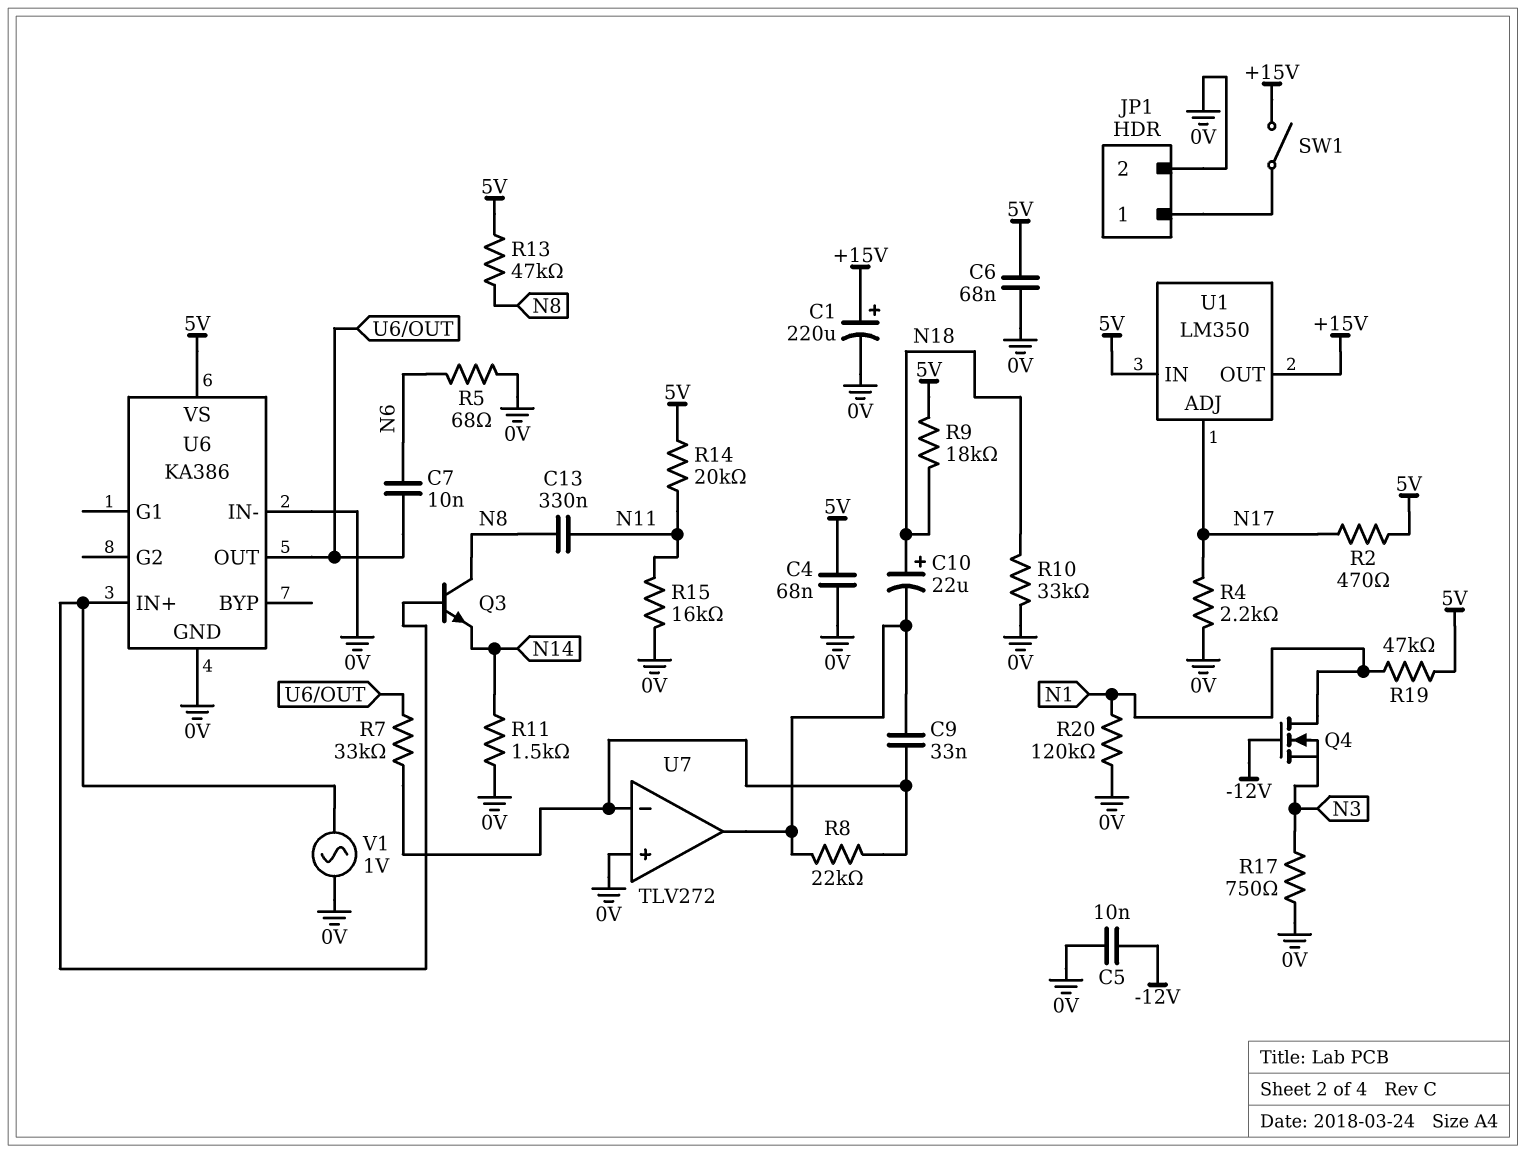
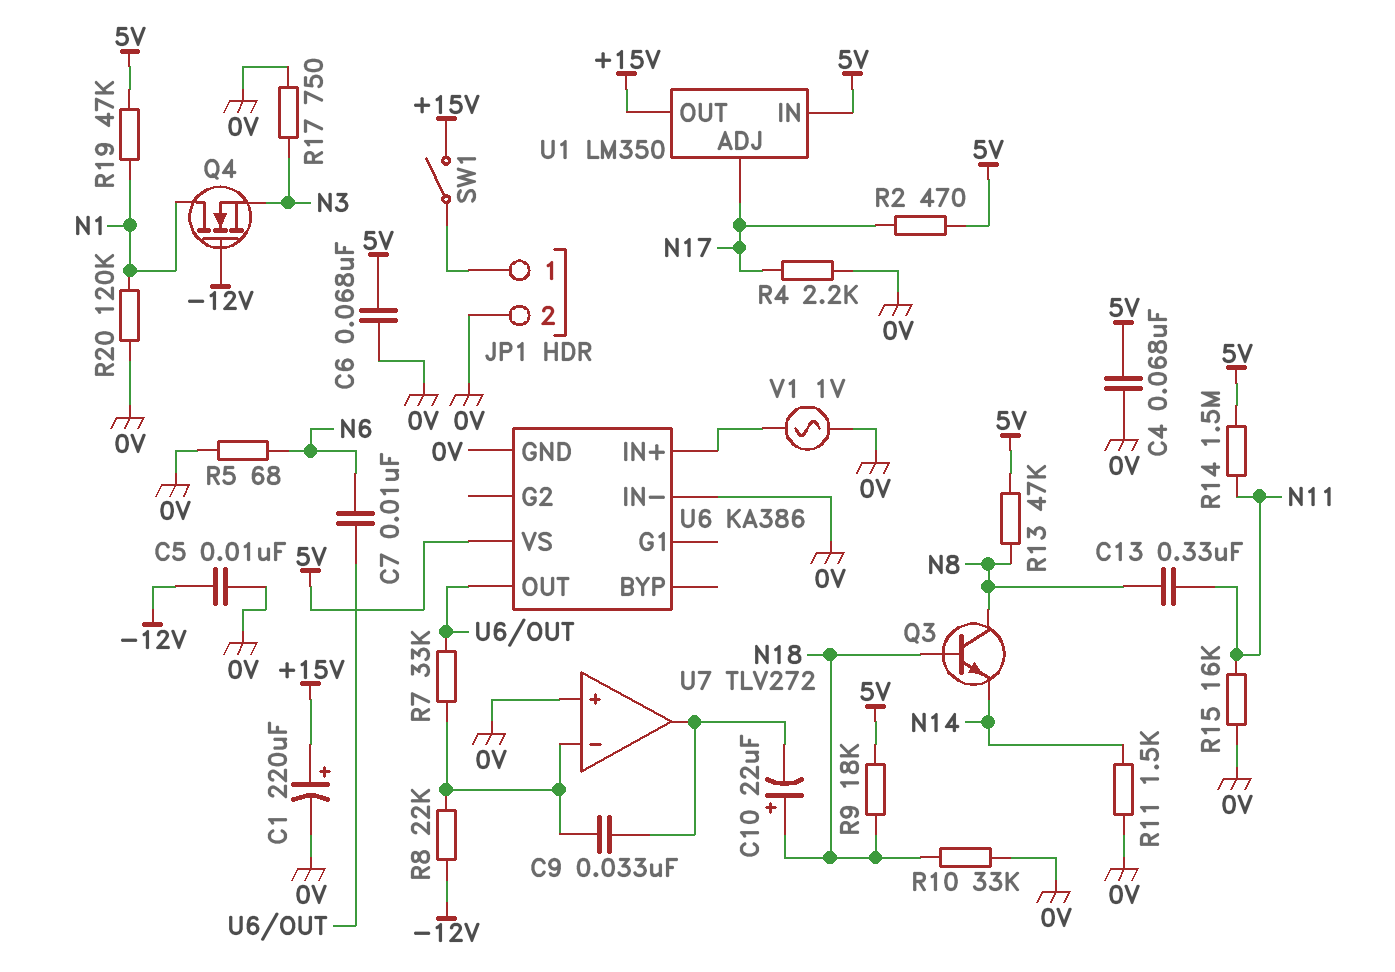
Q3: NPN (B U6/IN+, C N8, E N14) -> NPN (B N18, C N8, E N14)
R8: 22k (U7/in-, U7/out) -> 22k (-12V, U7/in-)
R14: 20k (5V, N11) -> 1.5M (5V, N11)

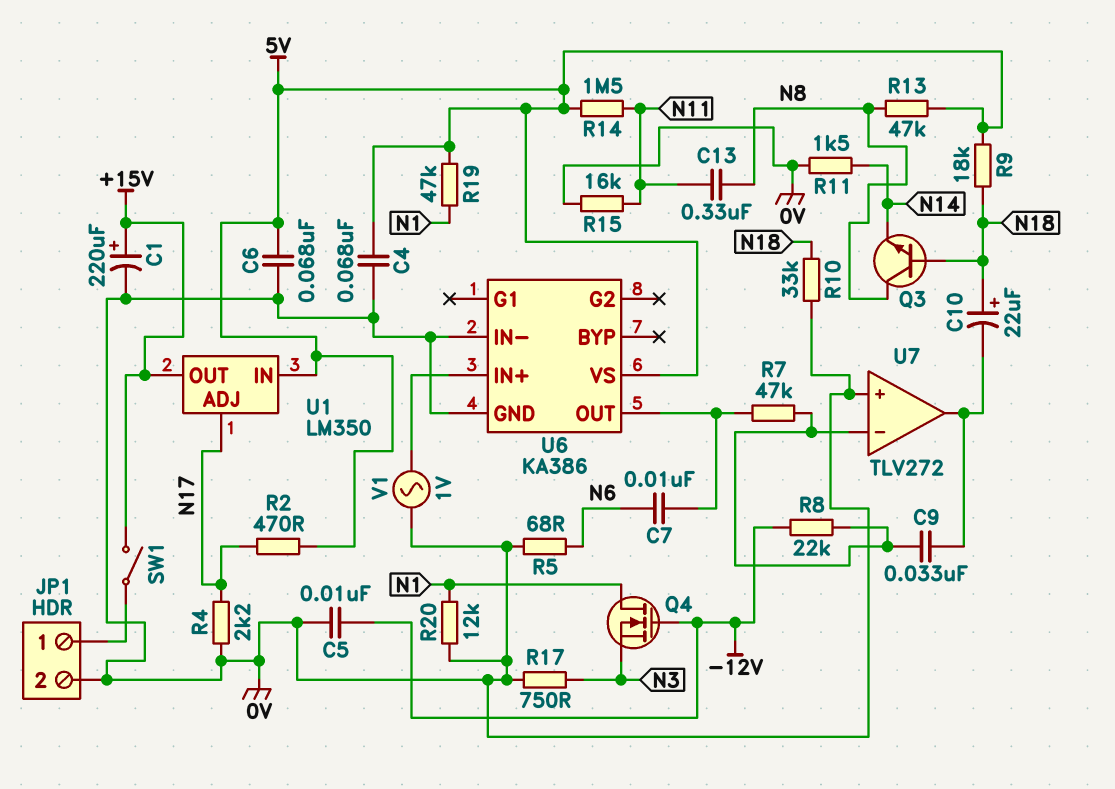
R7: 33k (U6/OUT, U7/in-) -> 47k (U6/OUT, U7/in-)
R20: 120k (0V, N1) -> 12k (0V, N1)

